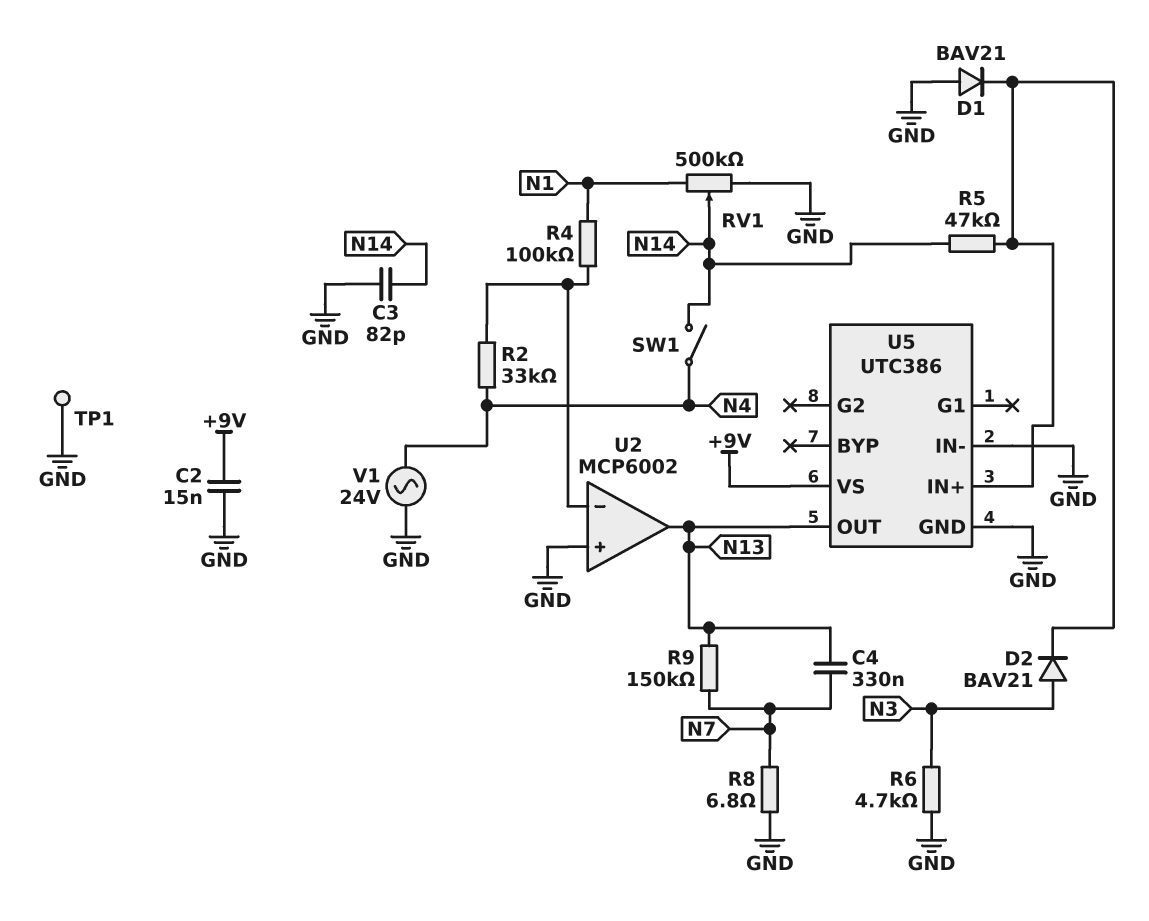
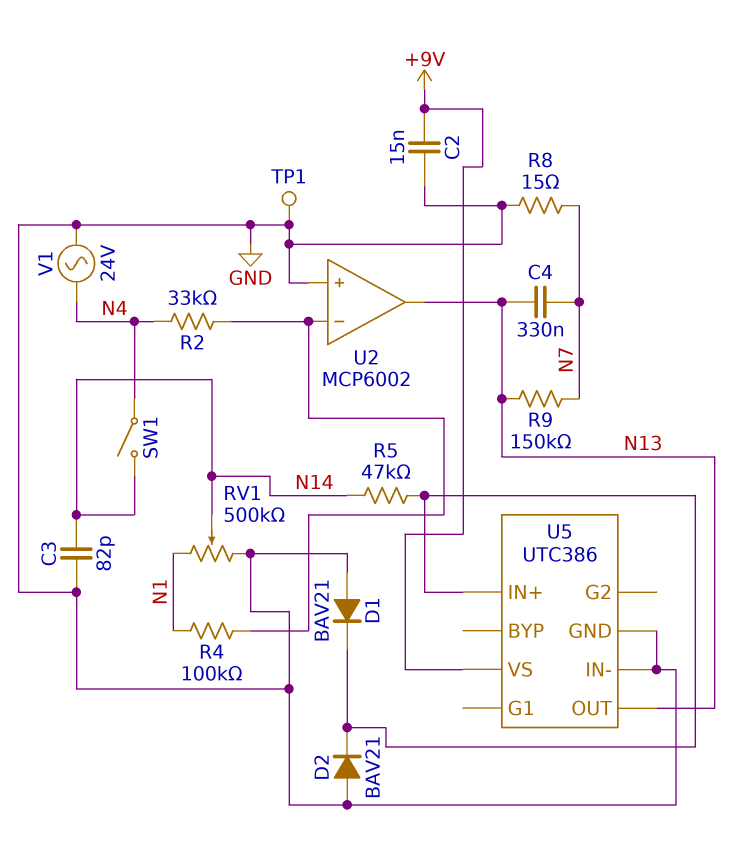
D2: diode BAV21 (A N3, K U5/IN+) -> diode BAV21 (A GND, K U5/IN+)
R6: 4.7k (GND, N3) -> none
R8: 6.8 (GND, N7) -> 15 (GND, N7)

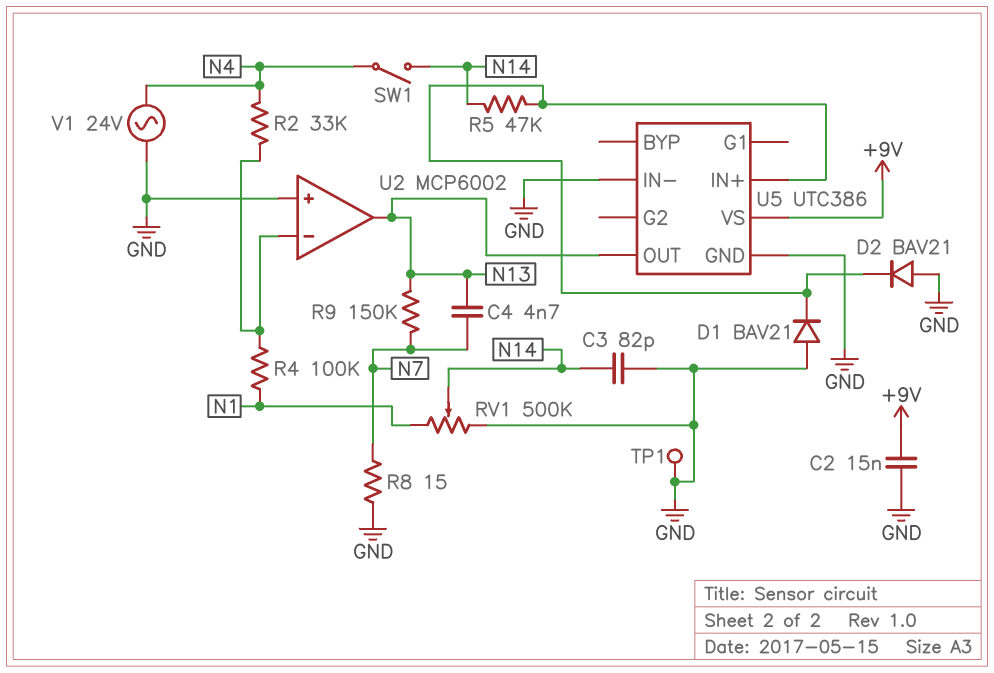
C4: 330nF (N7, N13) -> 4.7nF (N7, N13)

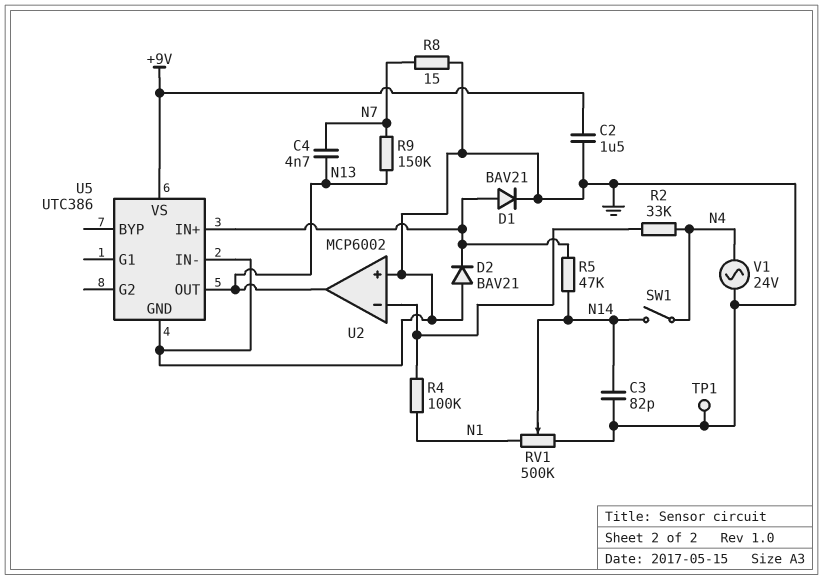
C2: 15nF (+9V, GND) -> 1.5uF (+9V, GND)
D1: diode BAV21 (A GND, K U5/IN+) -> diode BAV21 (A U5/IN+, K GND)

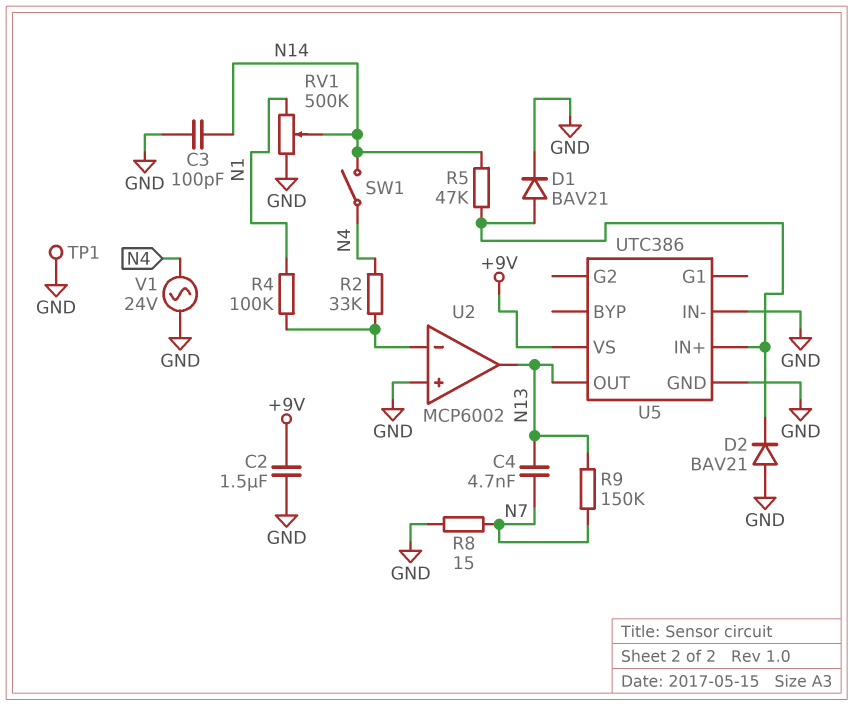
C3: 82pF (GND, N14) -> 100pF (GND, N14)

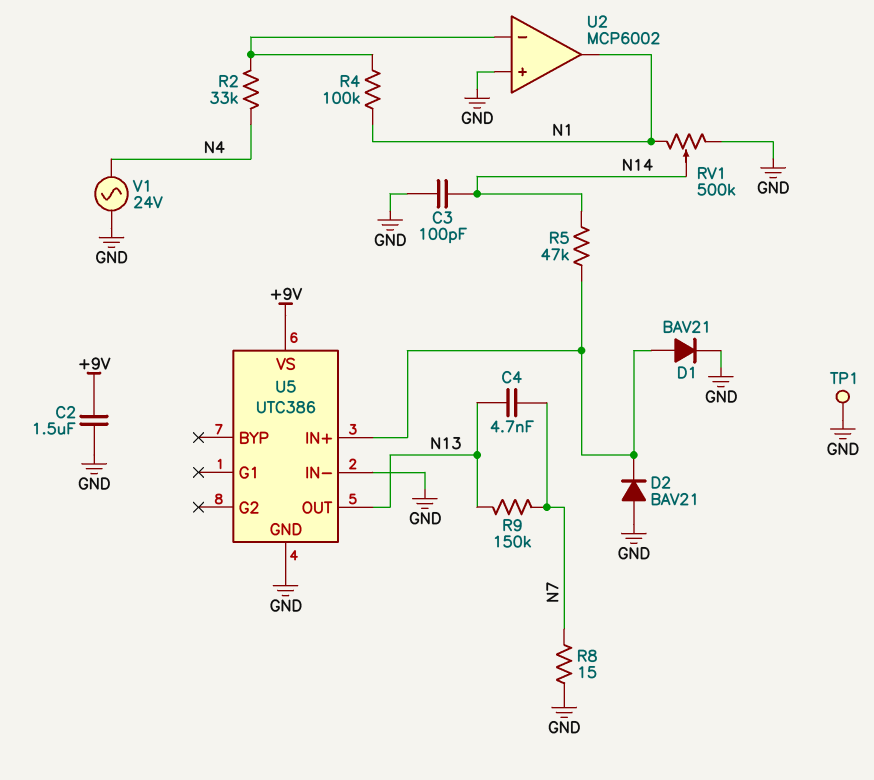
SW1: switch (N4, N14) -> none
U2 pin out: N13 -> N1

